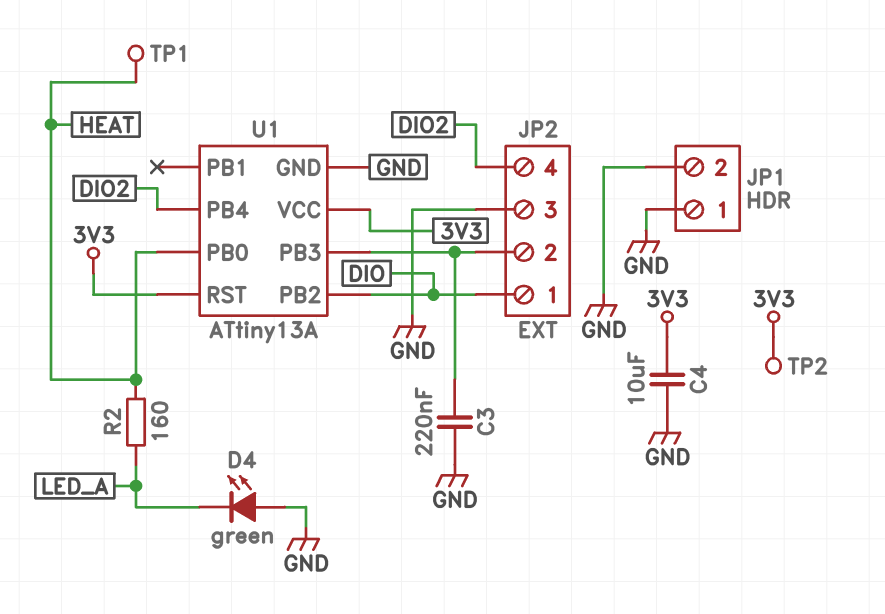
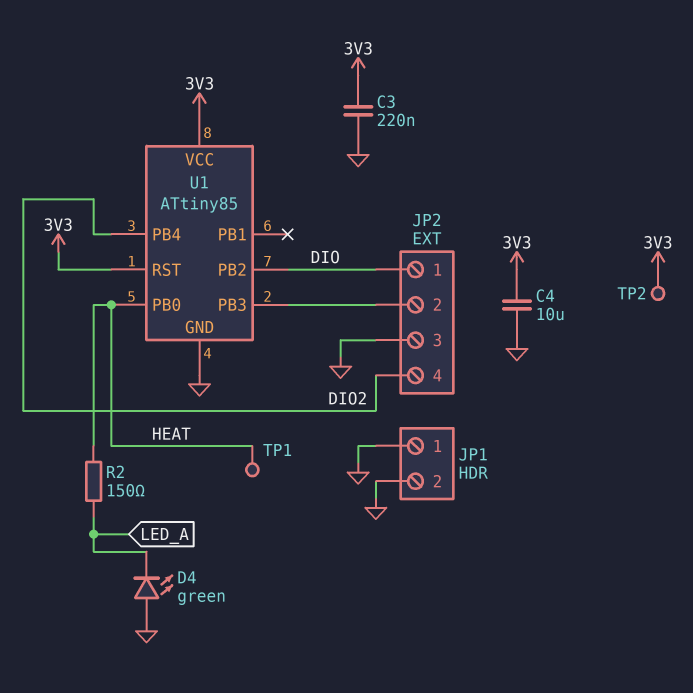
C3: 220nF (GND, JP2/2) -> 220nF (3V3, GND)
R2: 160 (HEAT, LED_A) -> 150 (HEAT, LED_A)
U1: ATtiny13A -> ATtiny85

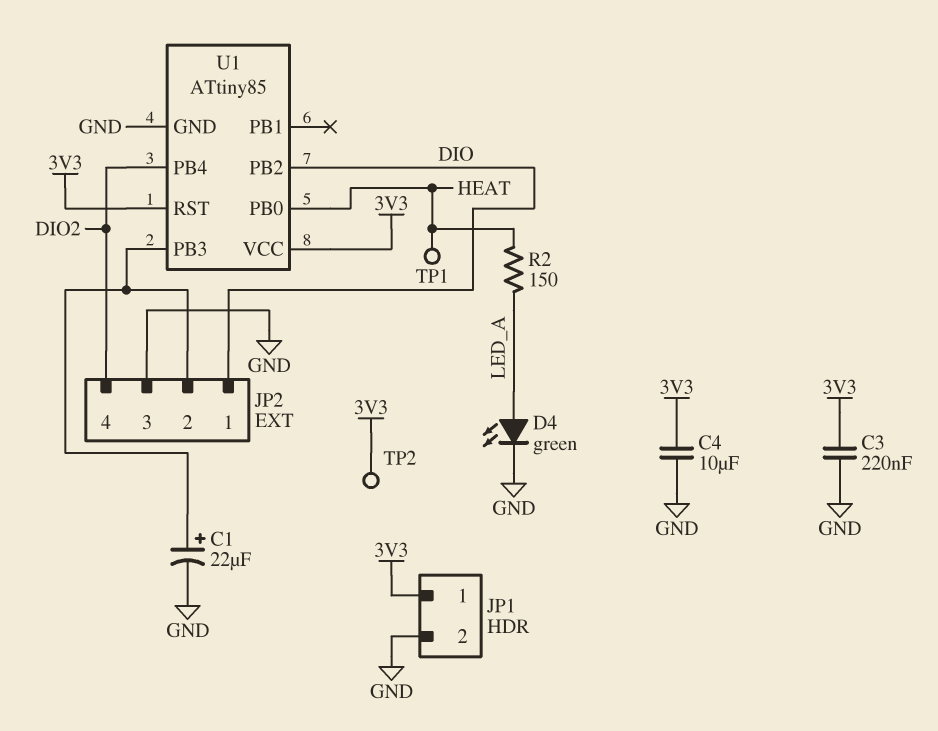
C1: none -> 22uF (plus JP2/2, minus GND)
D4: LED green (A GND, K LED_A) -> LED green (A LED_A, K GND)
JP1 pin 1: GND -> 3V3

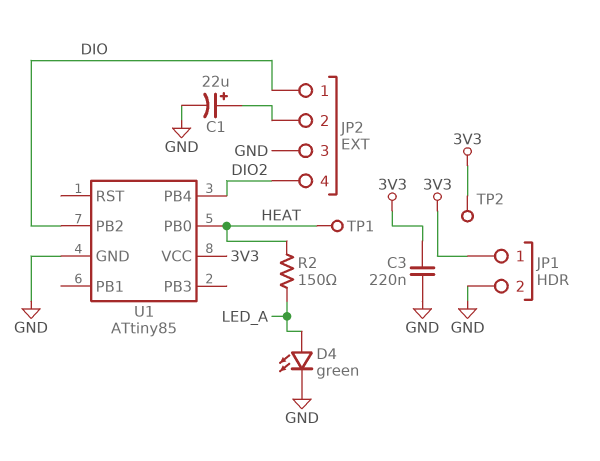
C4: 10uF (3V3, GND) -> none
U1 pin PB3: JP2/2 -> none
U1 pin RST: 3V3 -> none

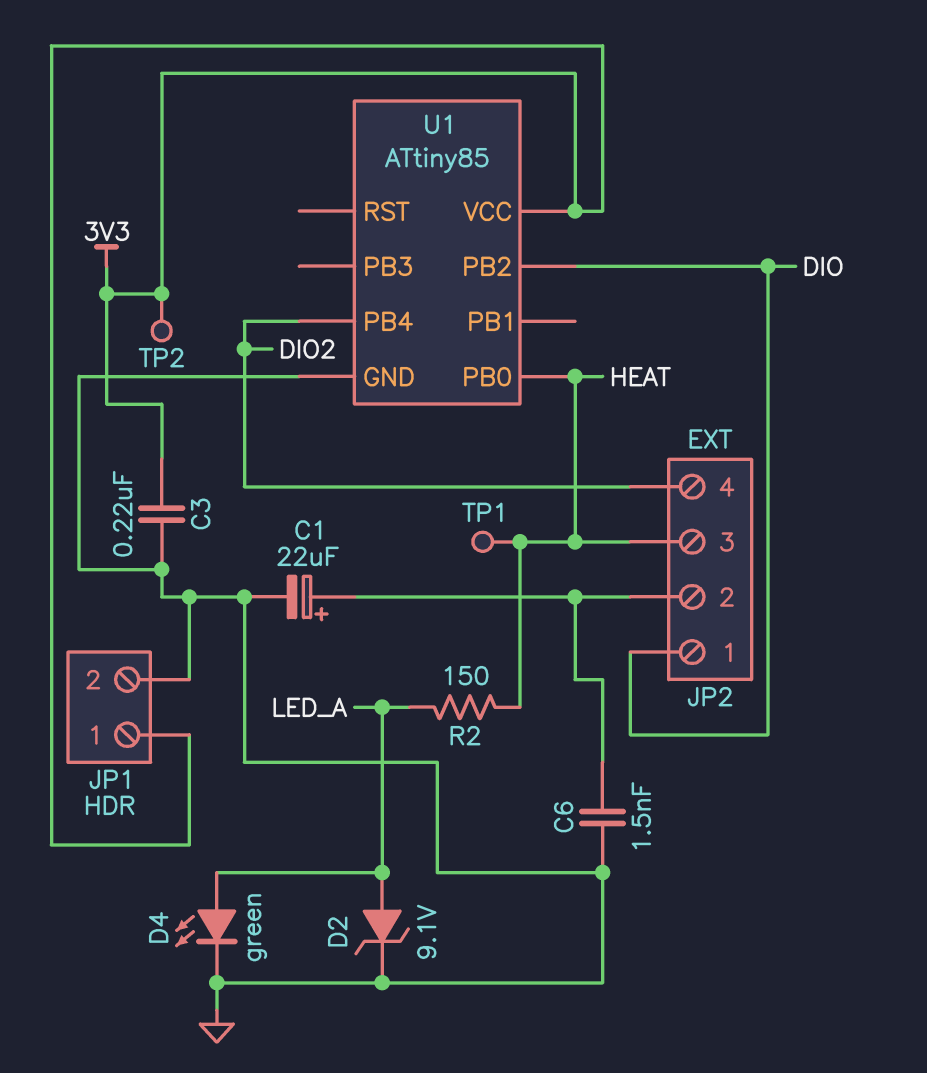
C6: none -> 1.5nF (GND, JP2/2)
D2: none -> zener 9.1V (A LED_A, K GND)
JP2 pin 3: GND -> HEAT

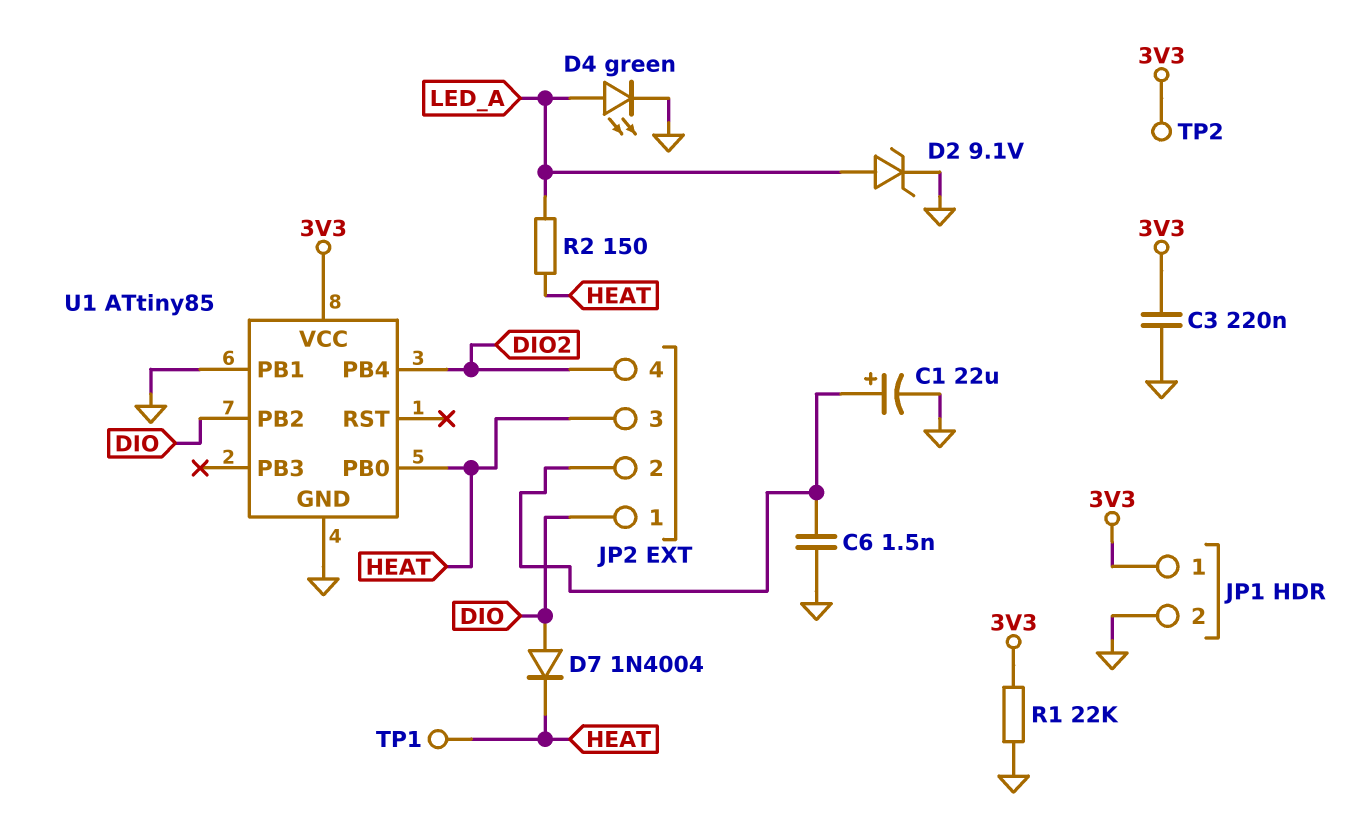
D7: none -> diode 1N4004 (A DIO, K HEAT)
R1: none -> 22k (3V3, GND)
U1 pin PB1: none -> GND

